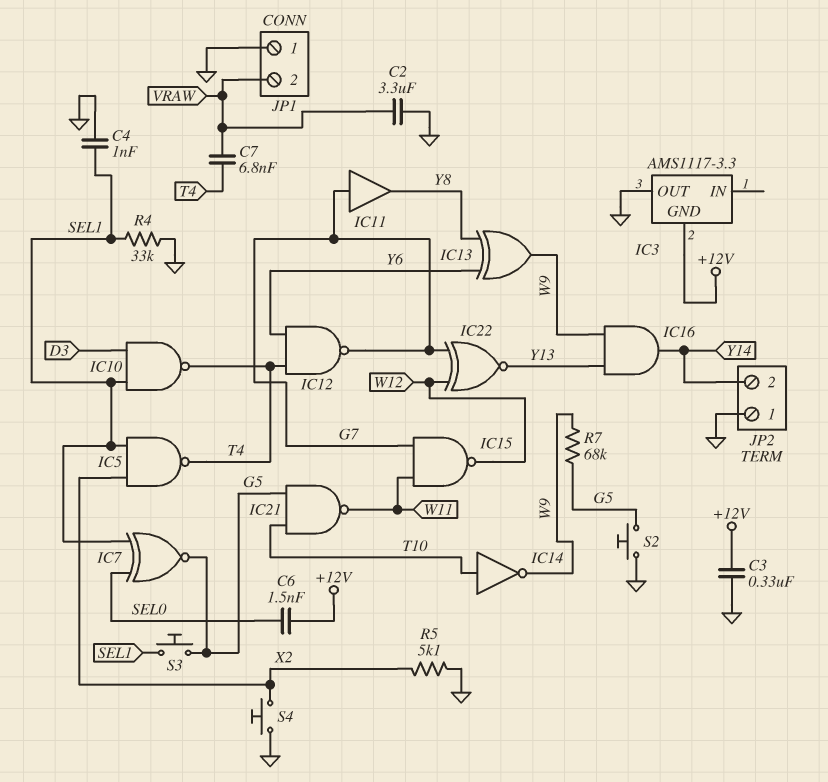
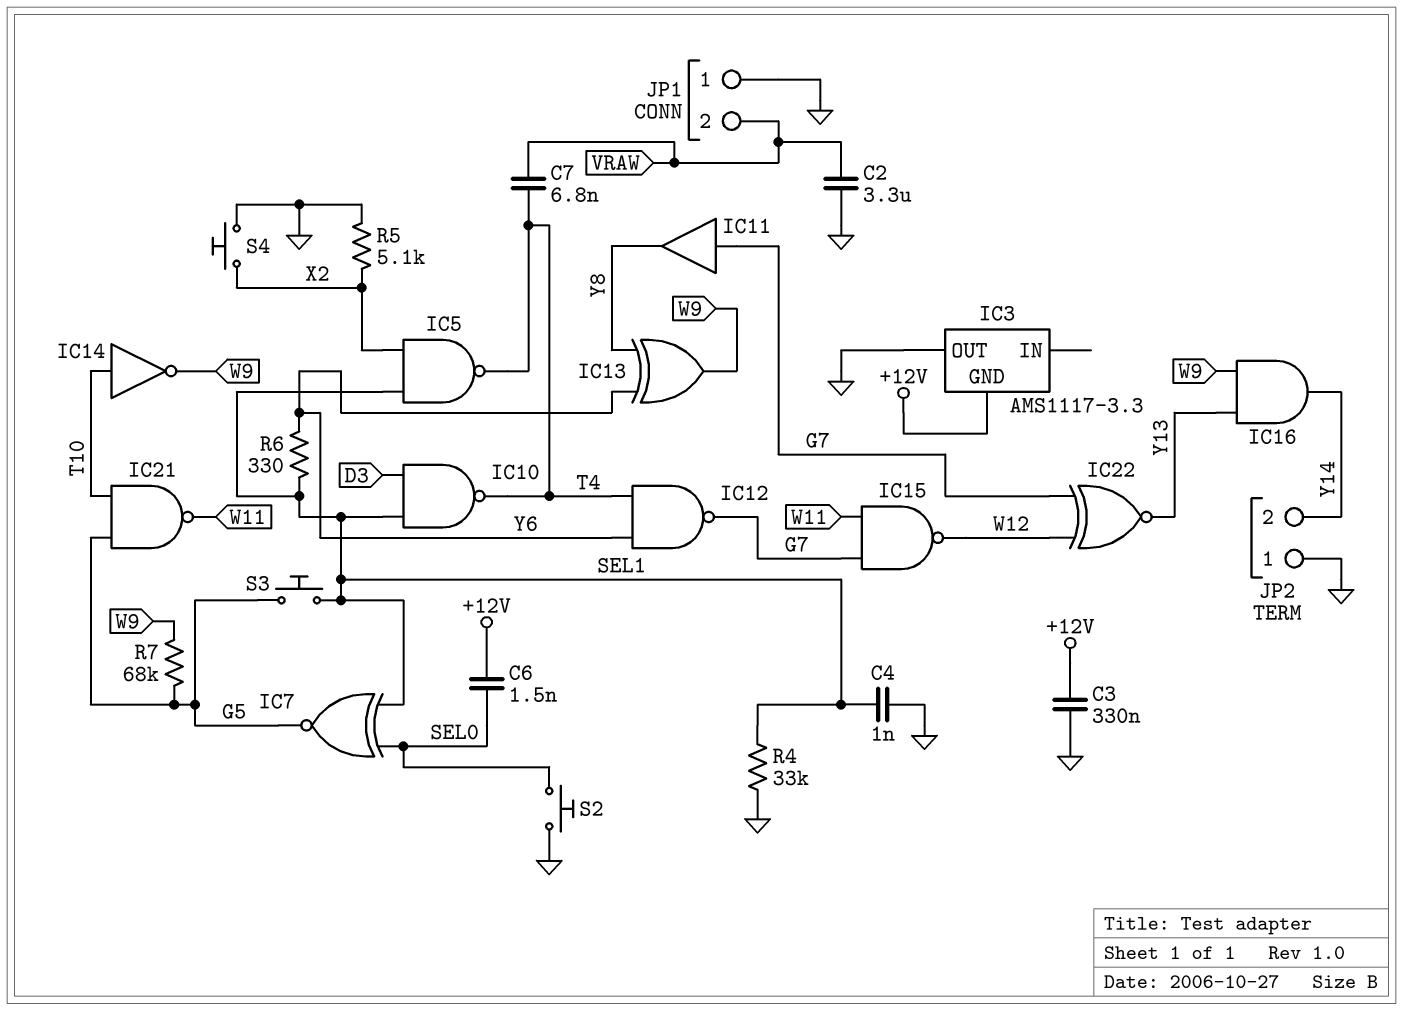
R6: none -> 330 (SEL1, Y6)
S2: button (G5, GND) -> button (GND, SEL0)

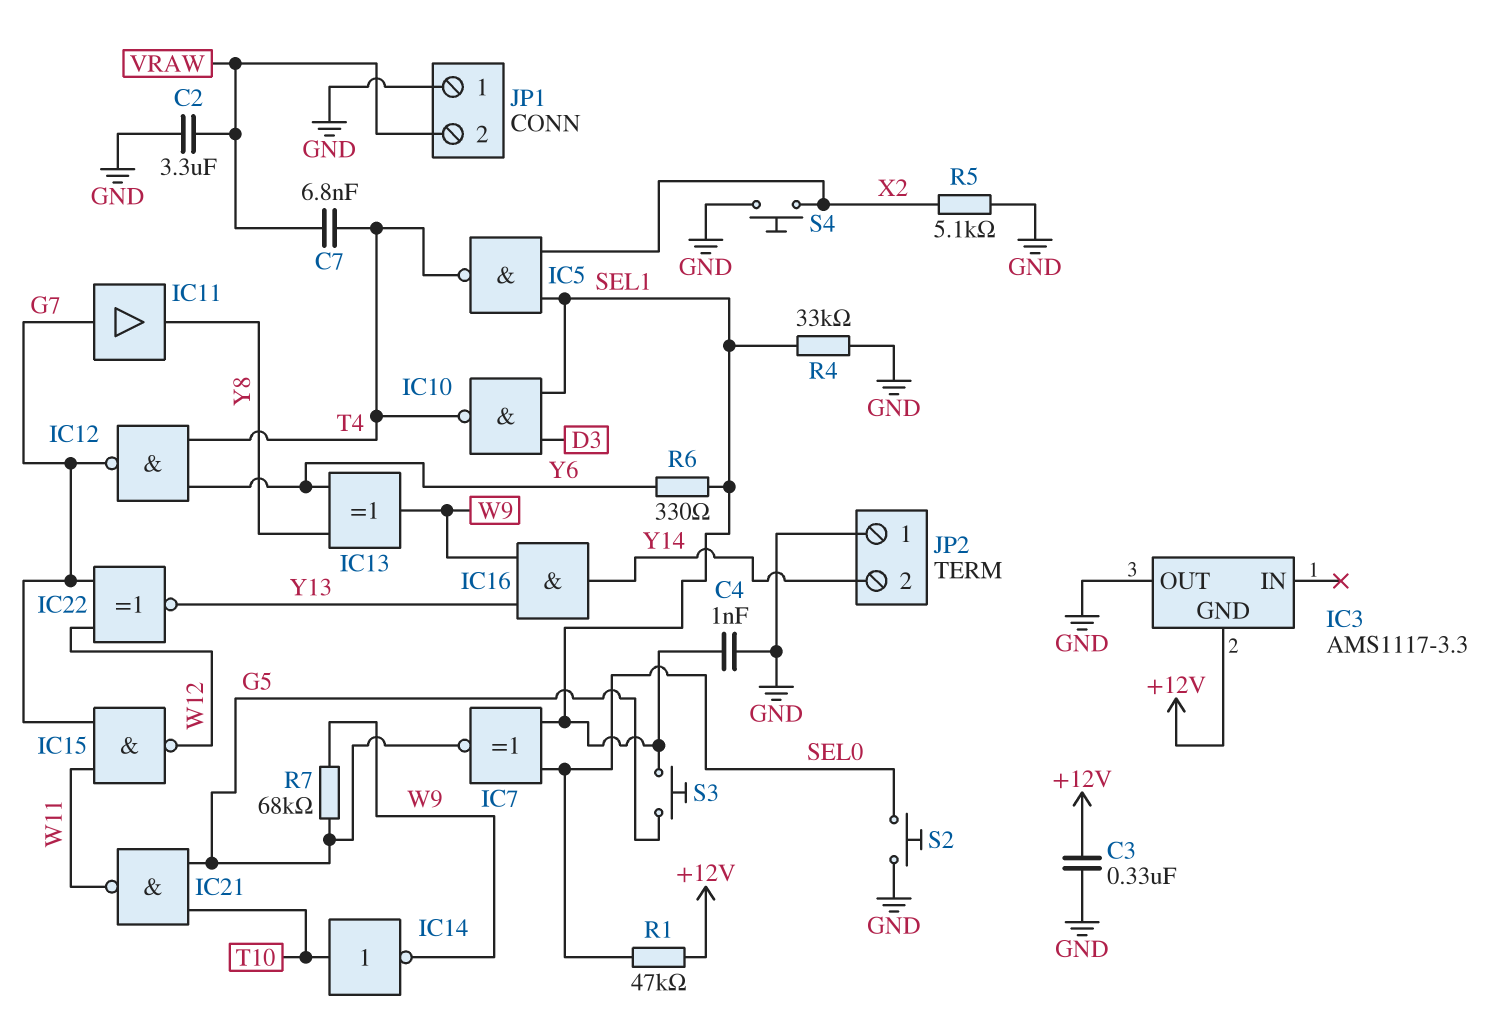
C6: 1.5nF (+12V, SEL0) -> none
R1: none -> 47k (+12V, SEL0)

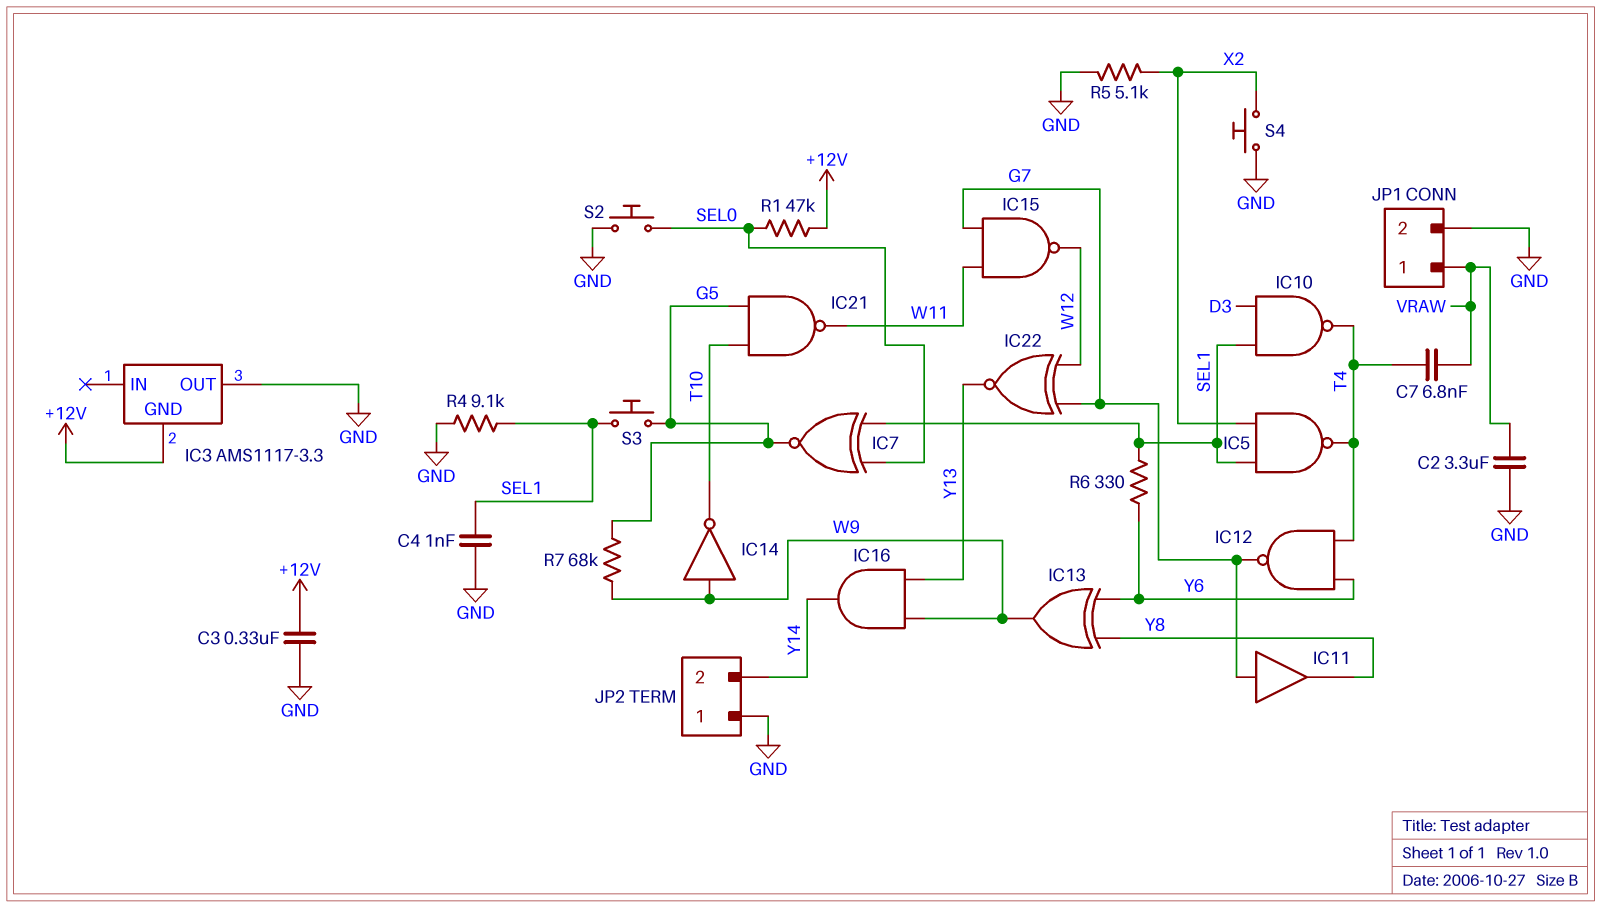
IC14: NOT (in T10, out W9) -> NOT (in W9, out T10)
JP1 pin 1: GND -> VRAW
JP1 pin 2: VRAW -> GND
R4: 33k (GND, SEL1) -> 9.1k (GND, SEL1)

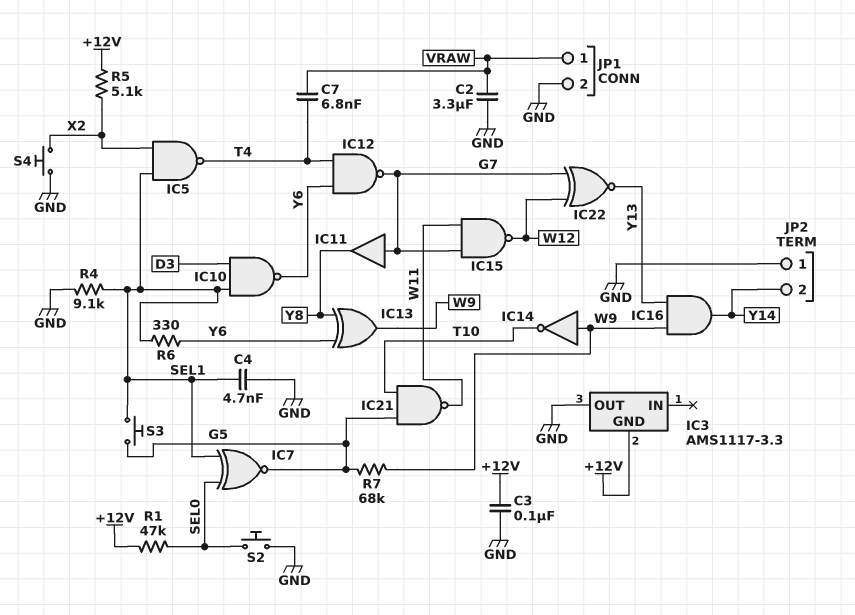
C3: 330nF (+12V, GND) -> 100nF (+12V, GND)
C4: 1nF (GND, SEL1) -> 4.7nF (GND, SEL1)
IC10: NAND (in D3, in SEL1, out T4) -> NAND (in D3, in SEL1, out Y6)
R5: 5.1k (GND, X2) -> 5.1k (+12V, X2)

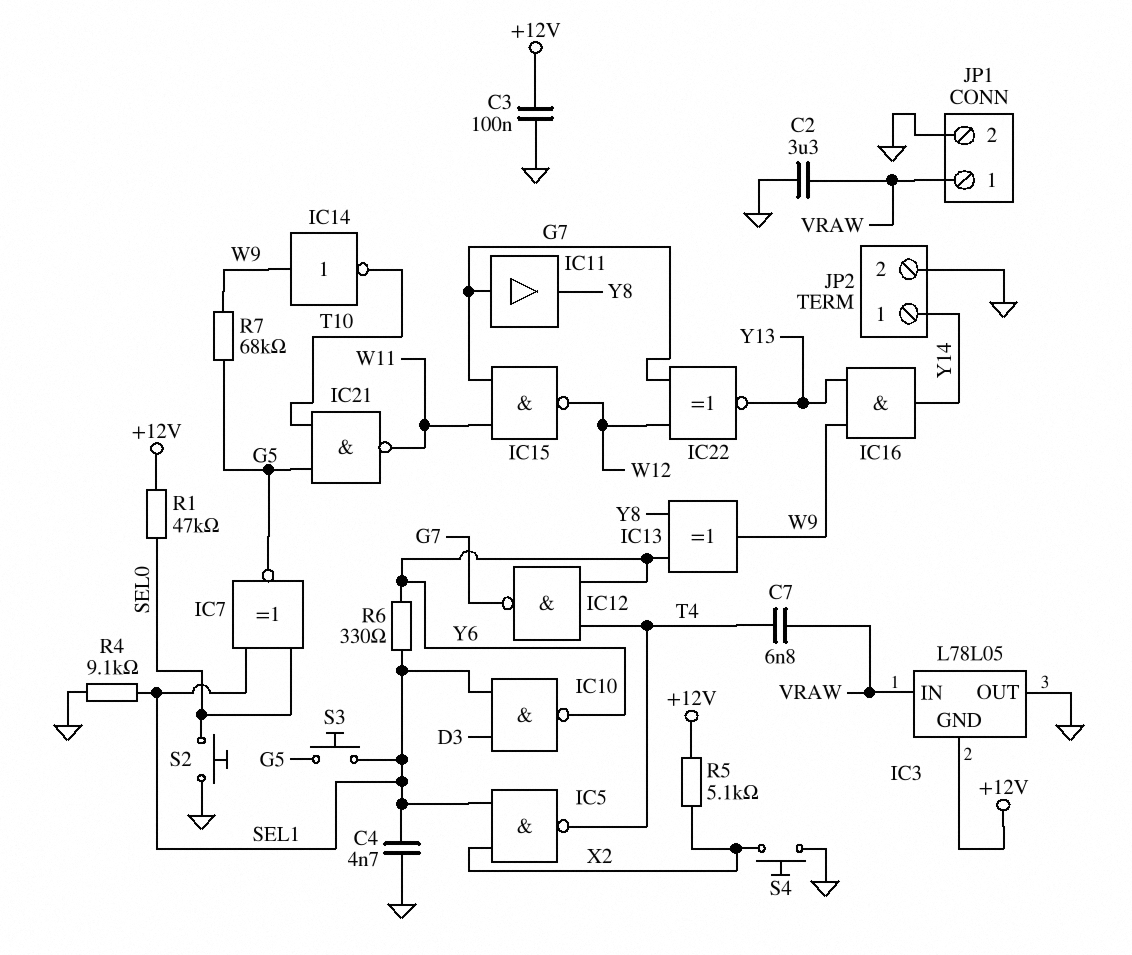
IC3: AMS1117-3.3 -> L78L05
IC3 pin IN: none -> VRAW
JP2 pin 1: GND -> Y14
JP2 pin 2: Y14 -> GND

